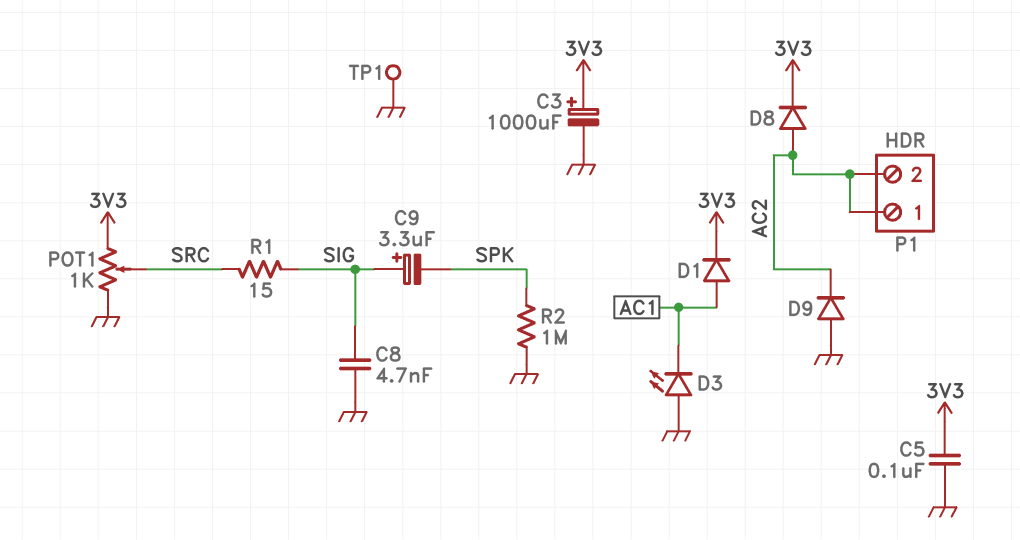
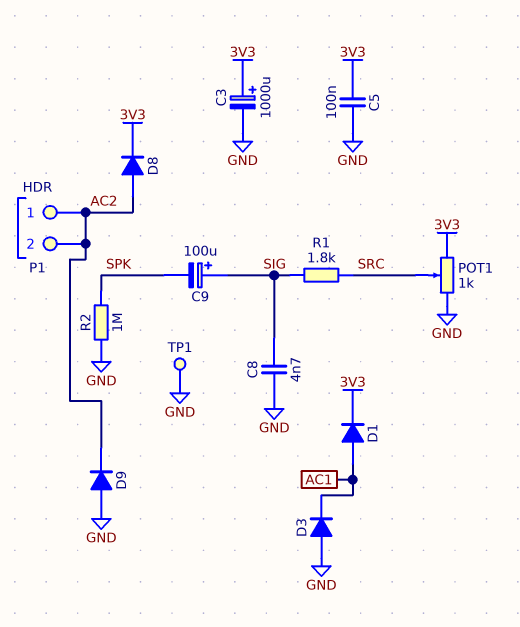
C9: 3.3uF (plus SIG, minus SPK) -> 100uF (plus SIG, minus SPK)
D3: LED (A GND, K AC1) -> diode (A GND, K AC1)
R1: 15 (SIG, SRC) -> 1.8k (SIG, SRC)

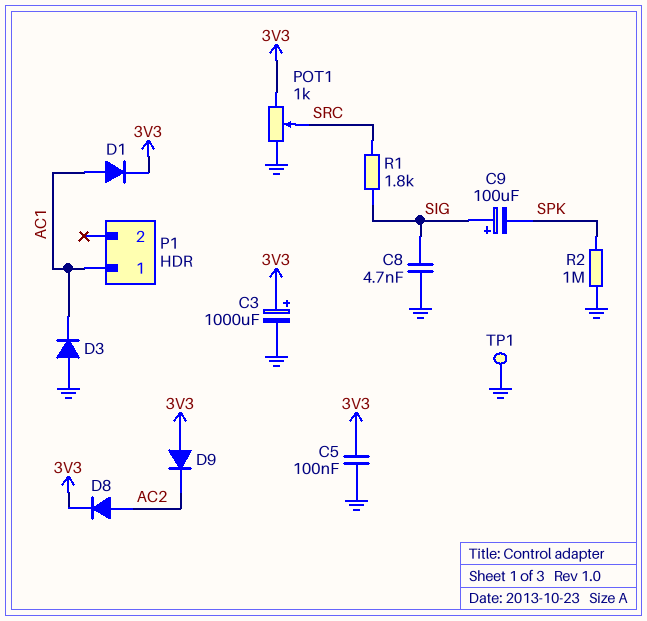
D9: diode (A GND, K AC2) -> diode (A 3V3, K AC2)
P1 pin 1: AC2 -> AC1
P1 pin 2: AC2 -> none

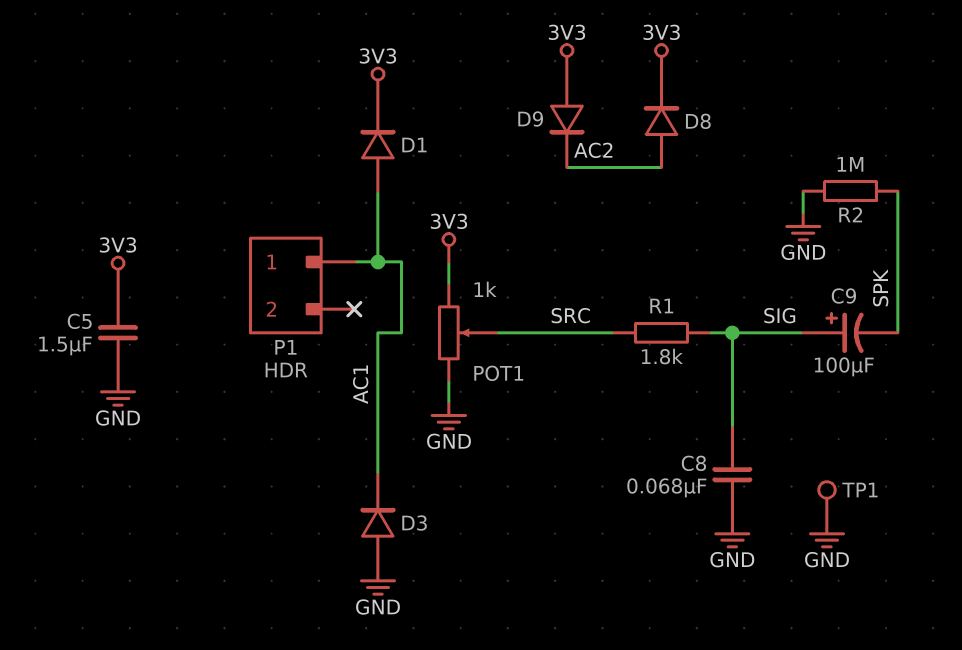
C3: 1000uF (plus 3V3, minus GND) -> none
C5: 100nF (3V3, GND) -> 1.5uF (3V3, GND)
C8: 4.7nF (GND, SIG) -> 68nF (GND, SIG)

